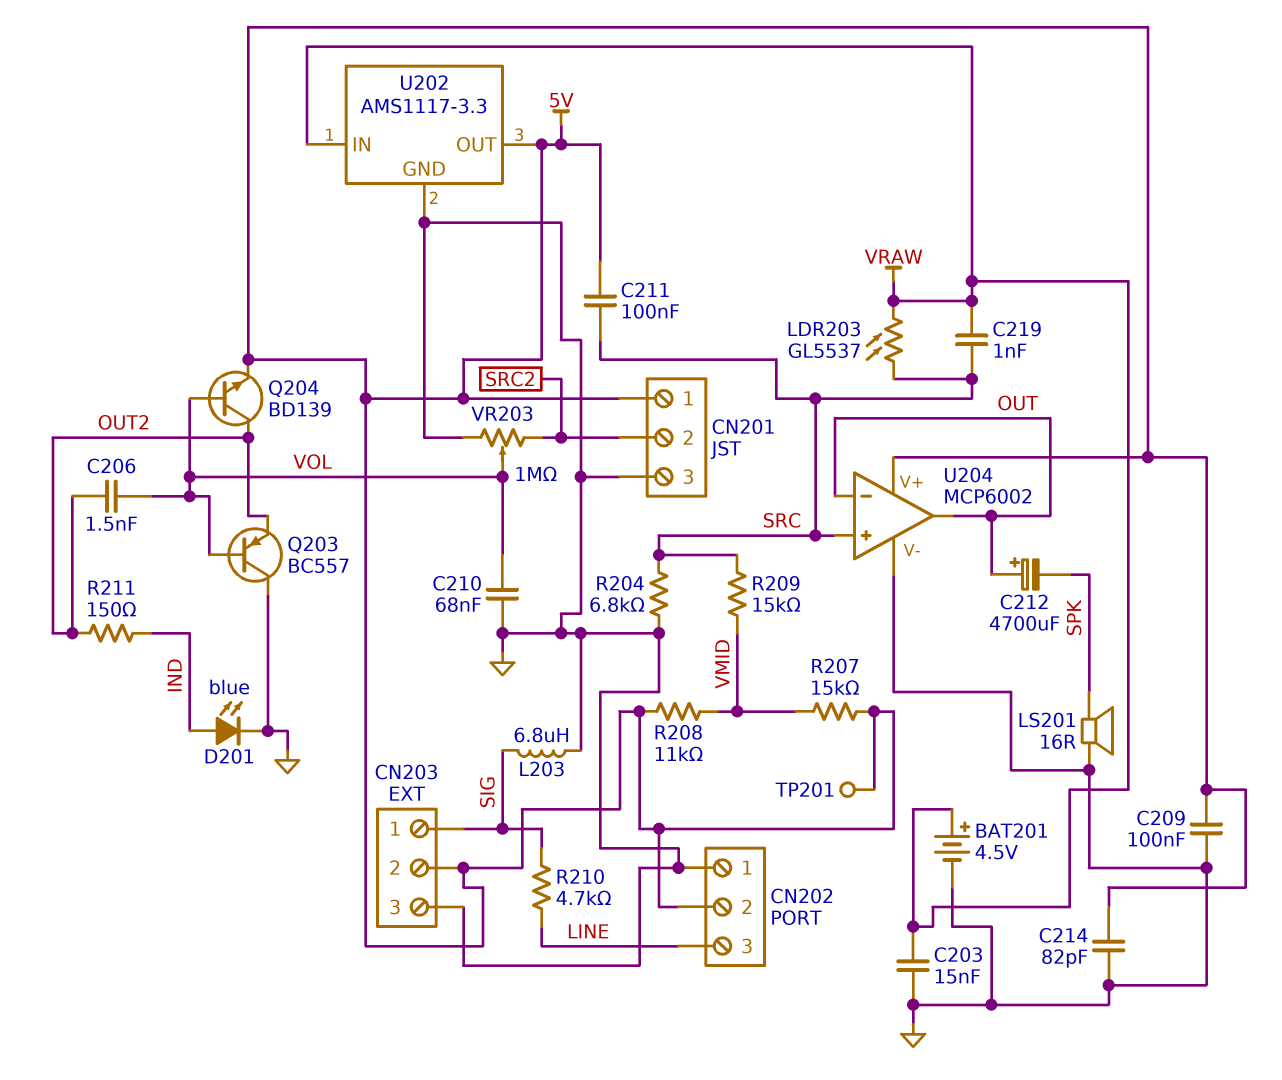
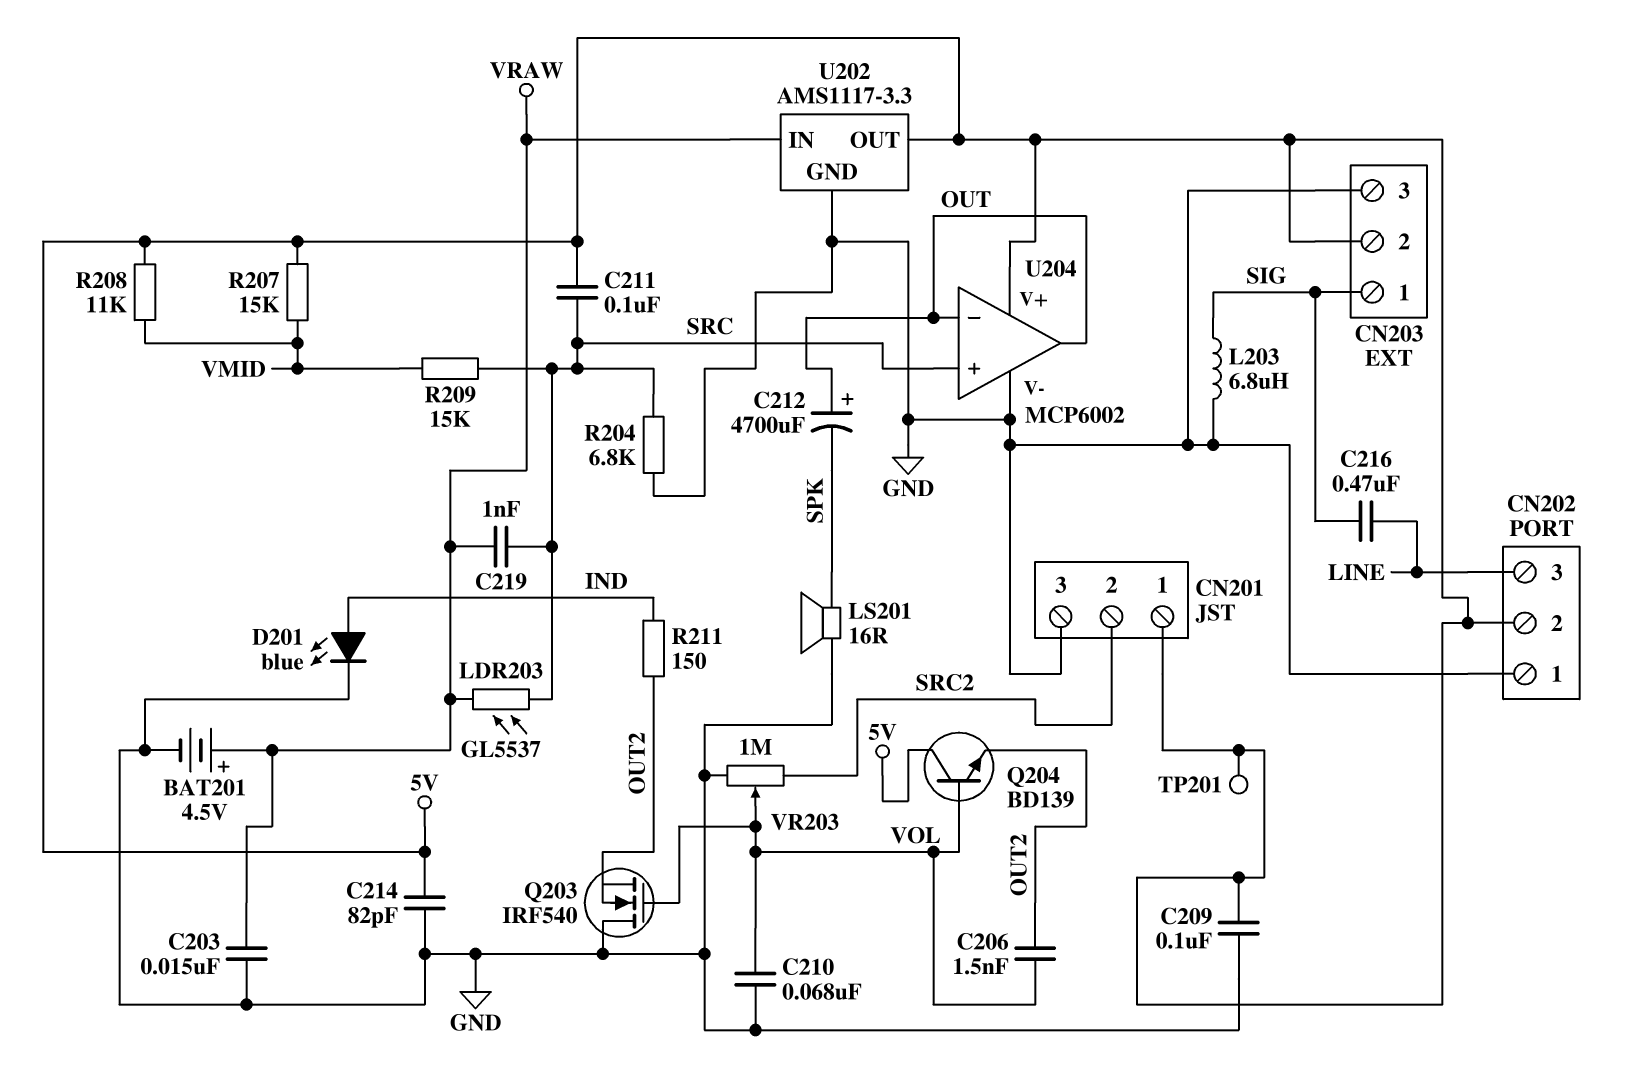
C216: none -> 470nF (LINE, SIG)
Q203: PNP BC557 (B VOL, C GND, E OUT2) -> NMOS IRF540 (G VOL, D GND, S OUT2)
Q204: NPN BD139 (B VOL, C OUT2, E 5V) -> NPN BD139 (B VOL, C 5V, E OUT2)
R210: 4.7k (LINE, SIG) -> none

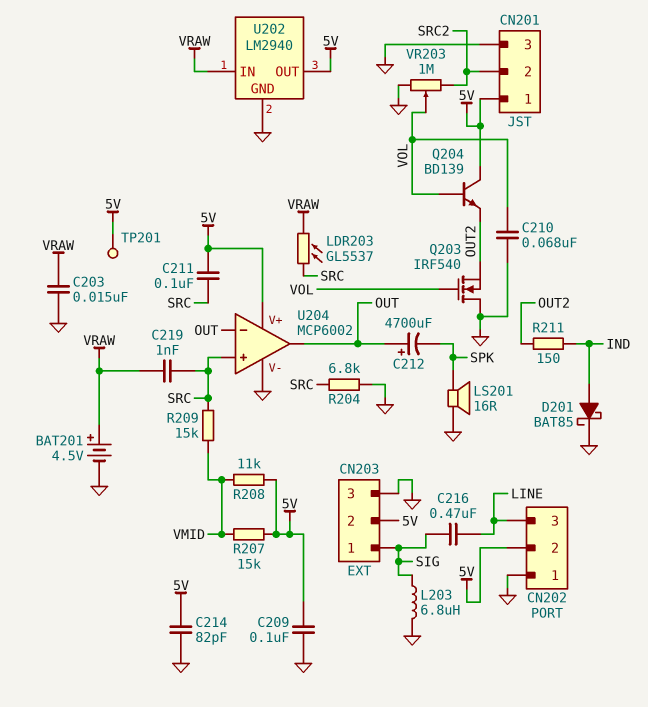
C206: 1.5nF (OUT2, VOL) -> none
D201: LED blue (A IND, K GND) -> schottky BAT85 (A IND, K GND)
U202: AMS1117-3.3 -> LM2940

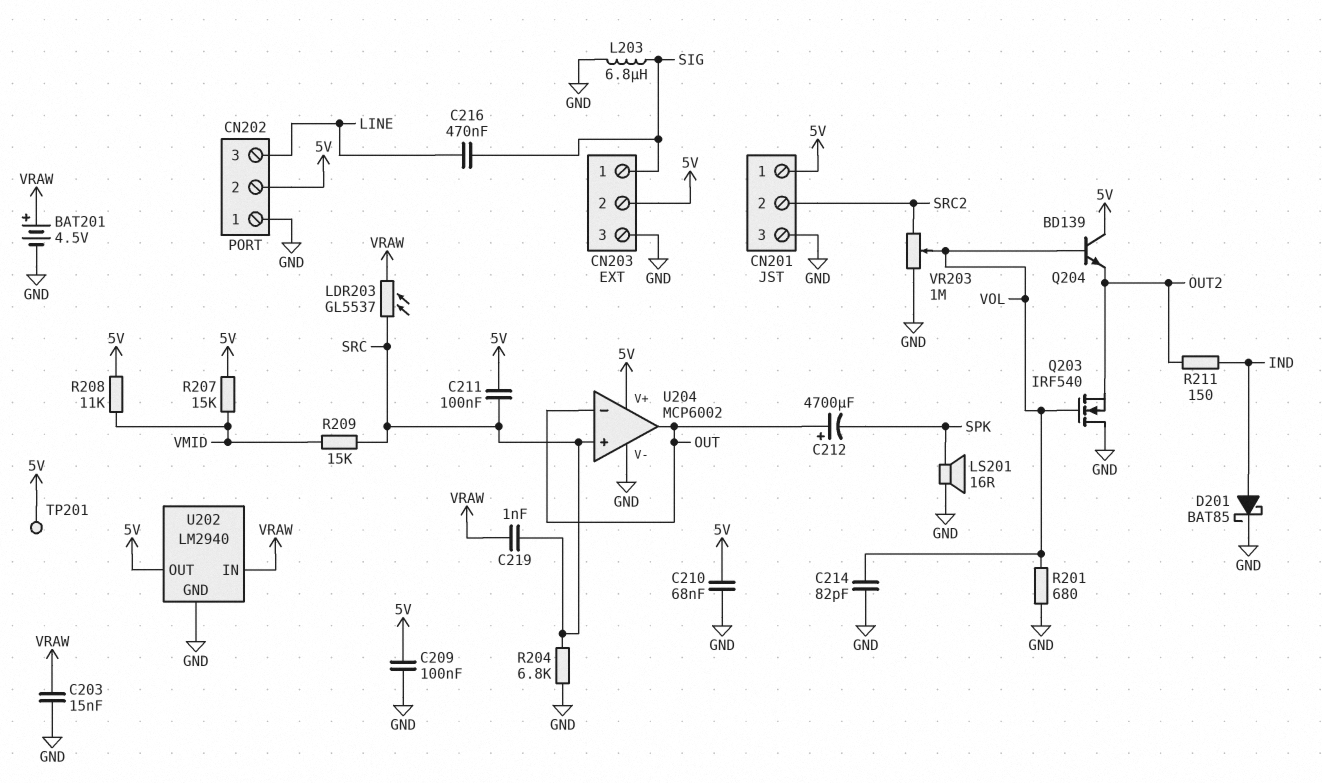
C210: 68nF (GND, VOL) -> 68nF (5V, GND)
C214: 82pF (5V, GND) -> 82pF (GND, VOL)
R201: none -> 680 (GND, VOL)

